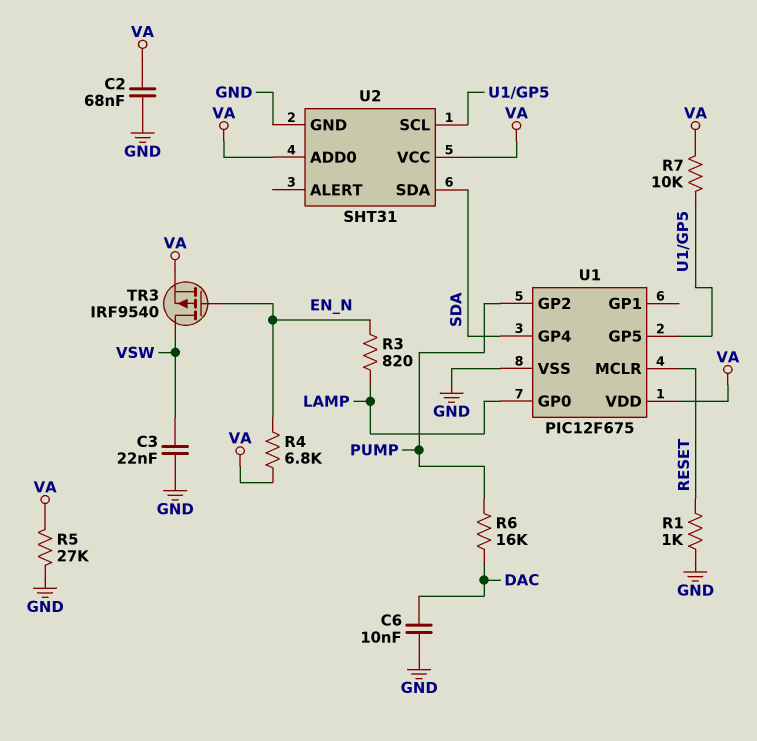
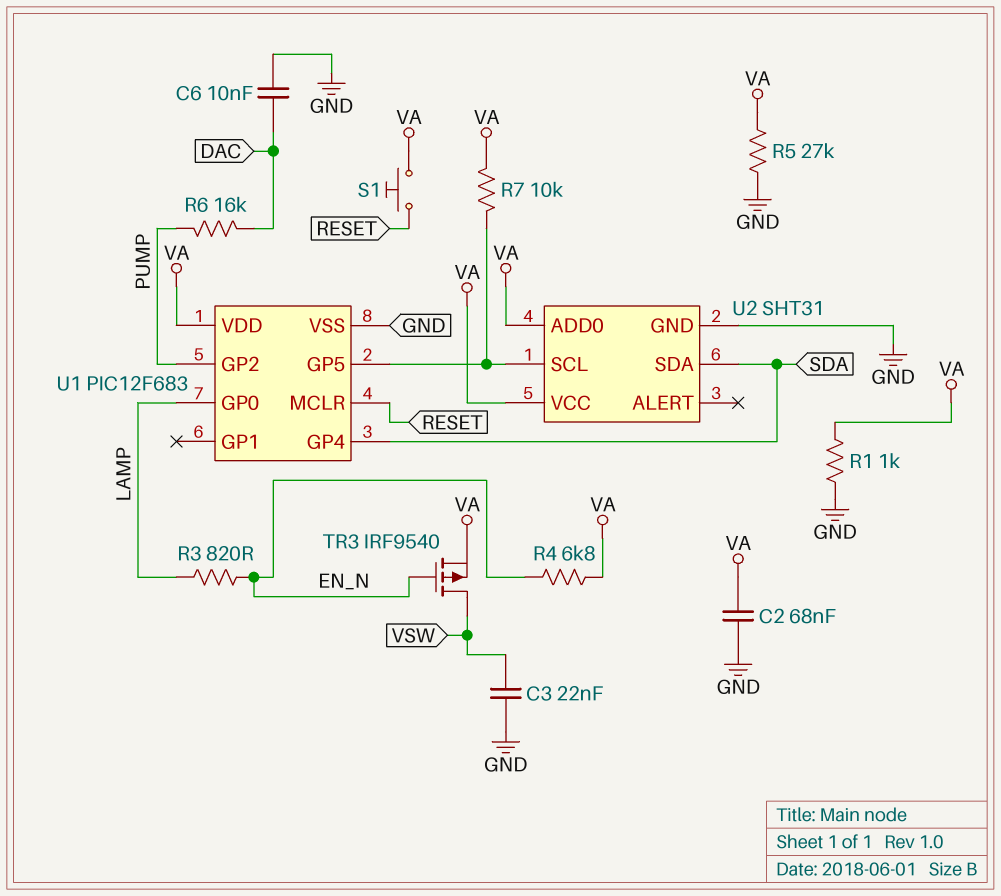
R1: 1k (GND, RESET) -> 1k (GND, VA)
S1: none -> button (RESET, VA)
U1: PIC12F675 -> PIC12F683

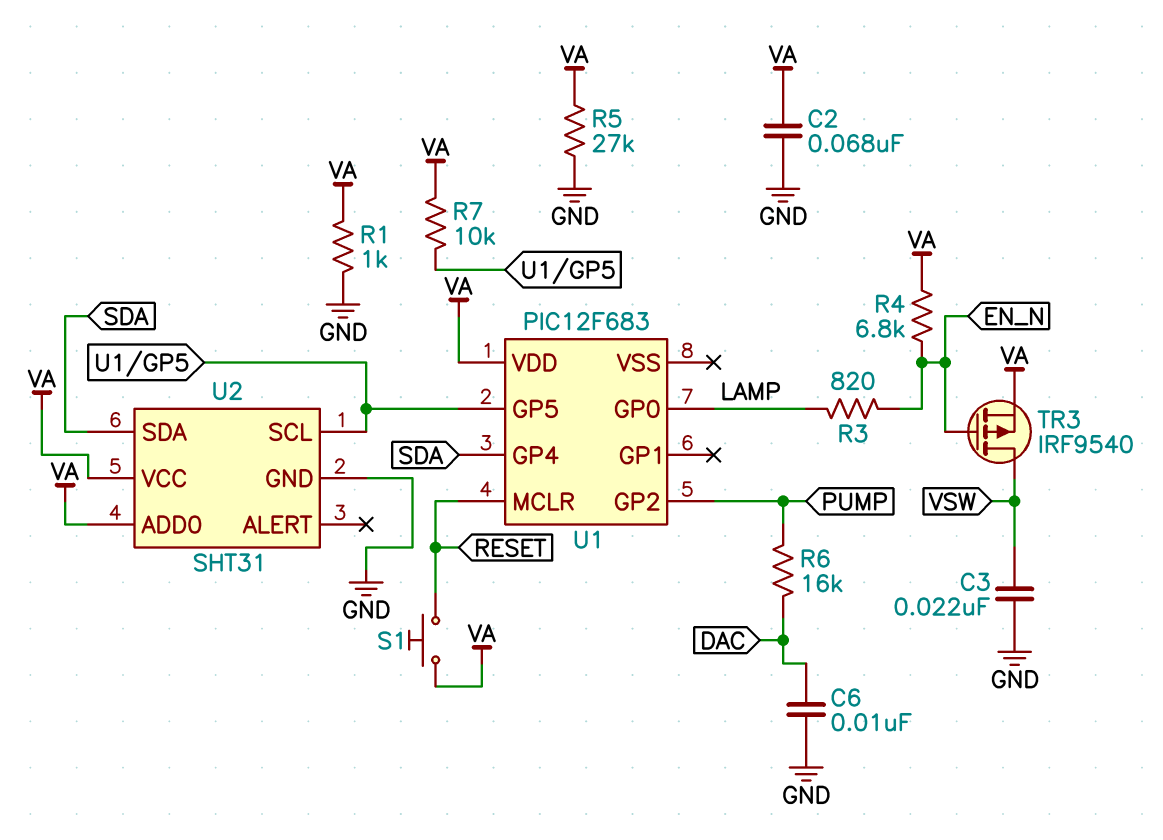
U1 pin VSS: GND -> none

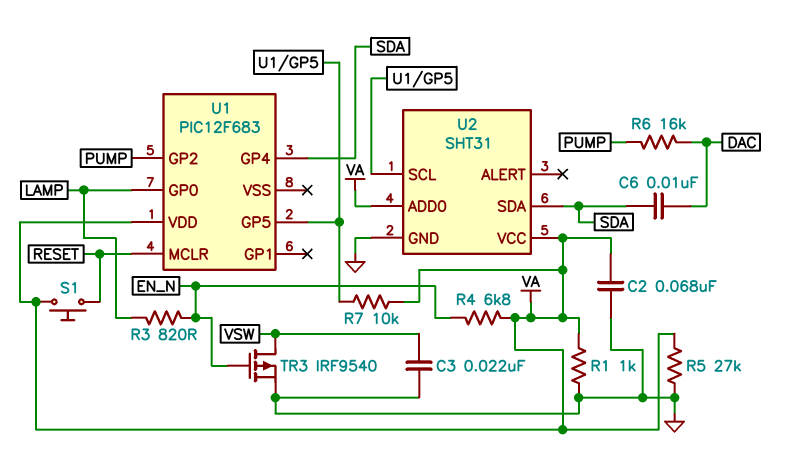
C6: 10nF (DAC, GND) -> 10nF (DAC, SDA)
TR3: PMOS IRF9540 (G EN_N, D VSW, S VA) -> PMOS IRF9540 (G EN_N, D VSW, S GND)

